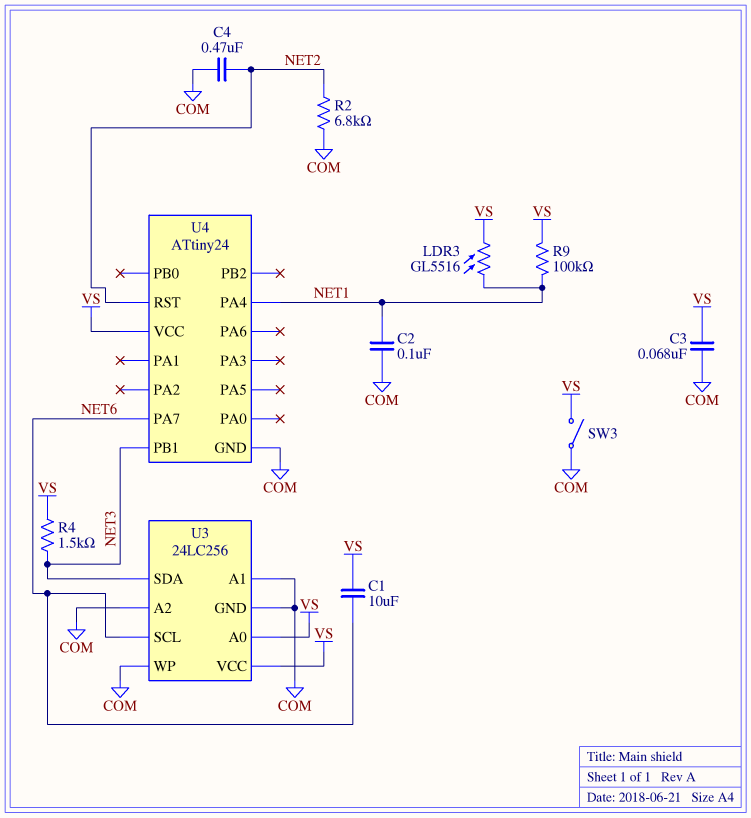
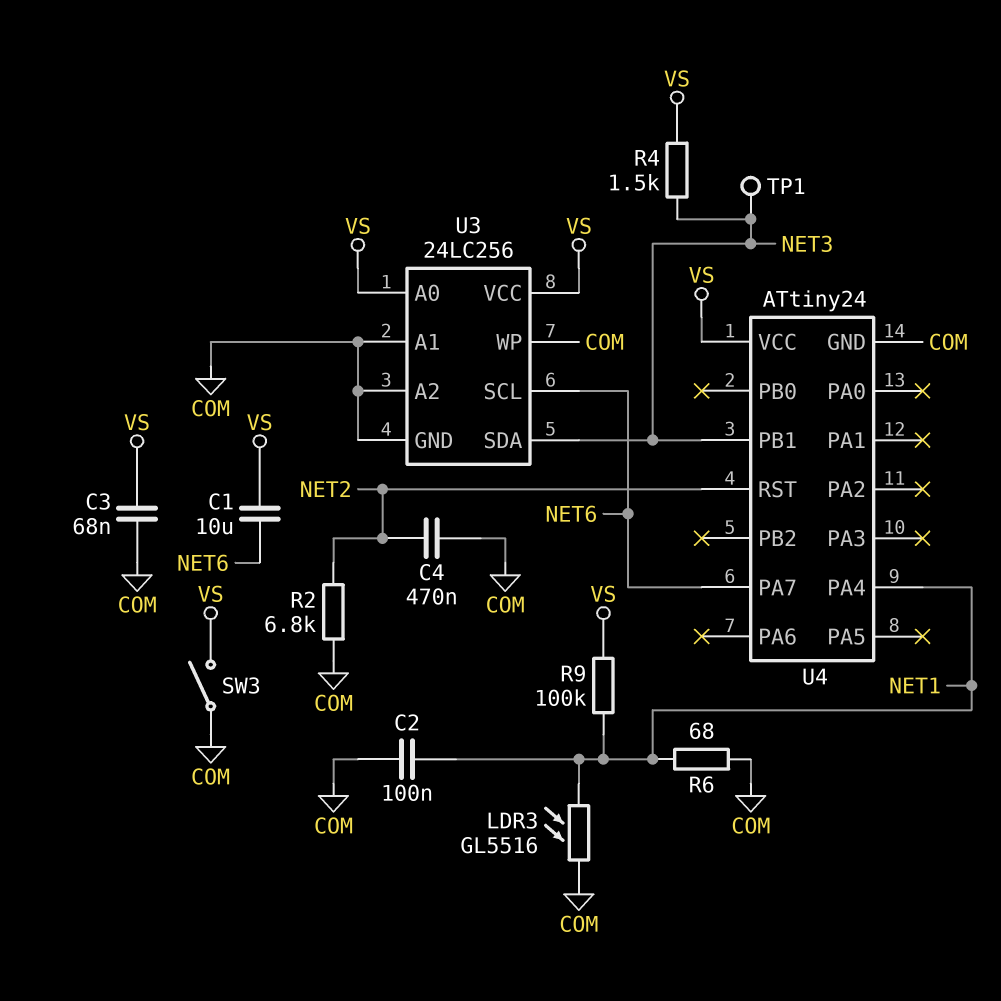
LDR3: GL5516 (NET1, VS) -> GL5516 (COM, NET1)
R6: none -> 68 (COM, NET1)
TP1: none -> test point (NET3)

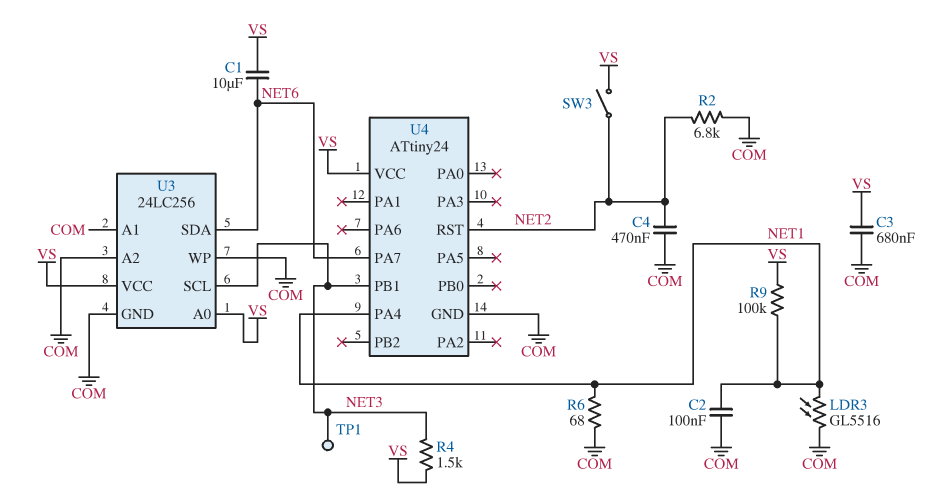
C3: 68nF (COM, VS) -> 680nF (COM, VS)
SW3: switch (COM, VS) -> switch (NET2, VS)
U3 pin SCL: NET6 -> NET3
U3 pin SDA: NET3 -> NET6

